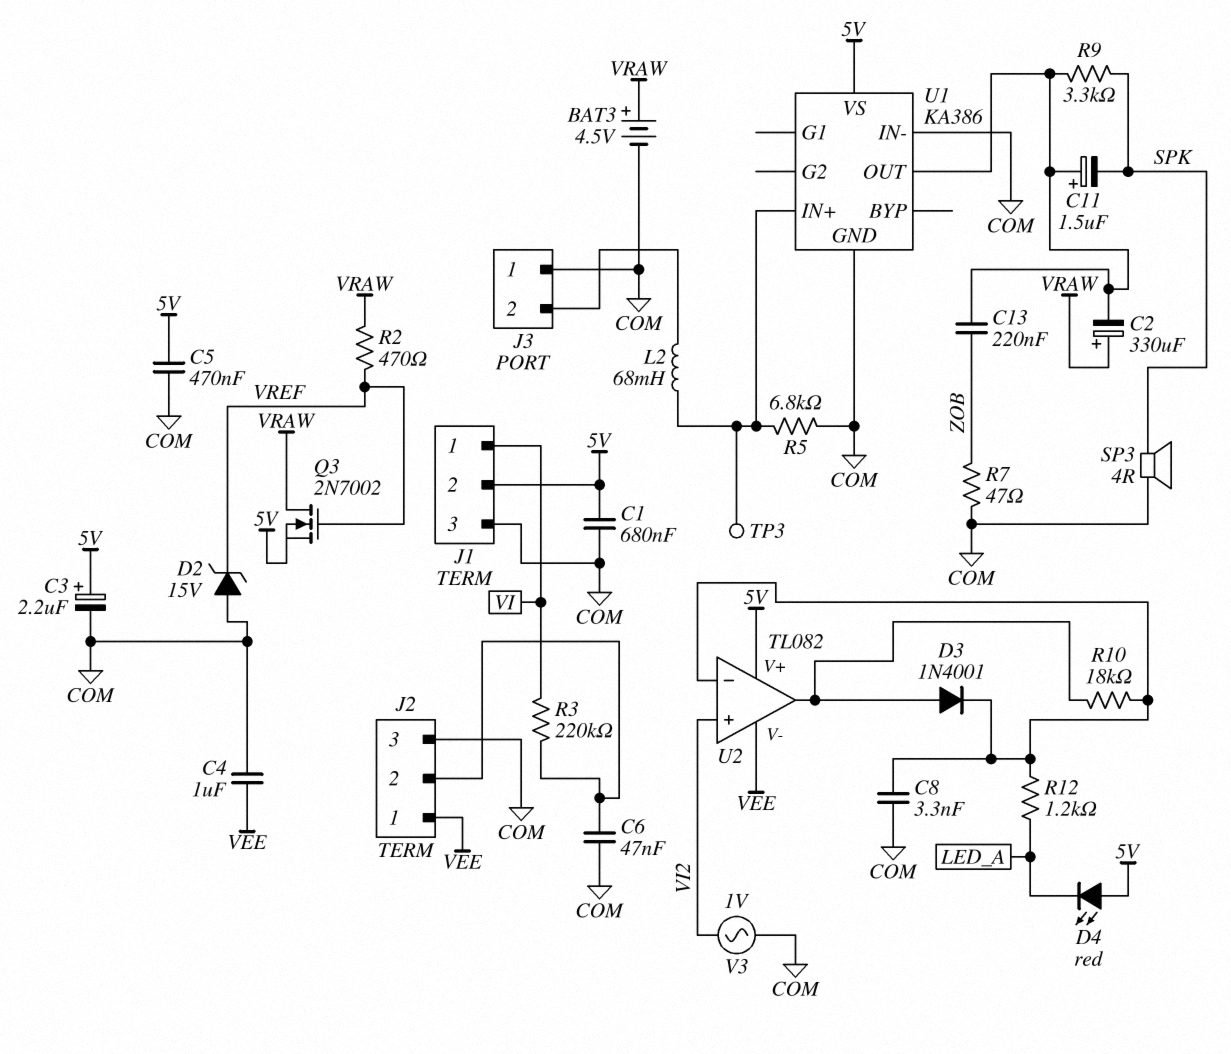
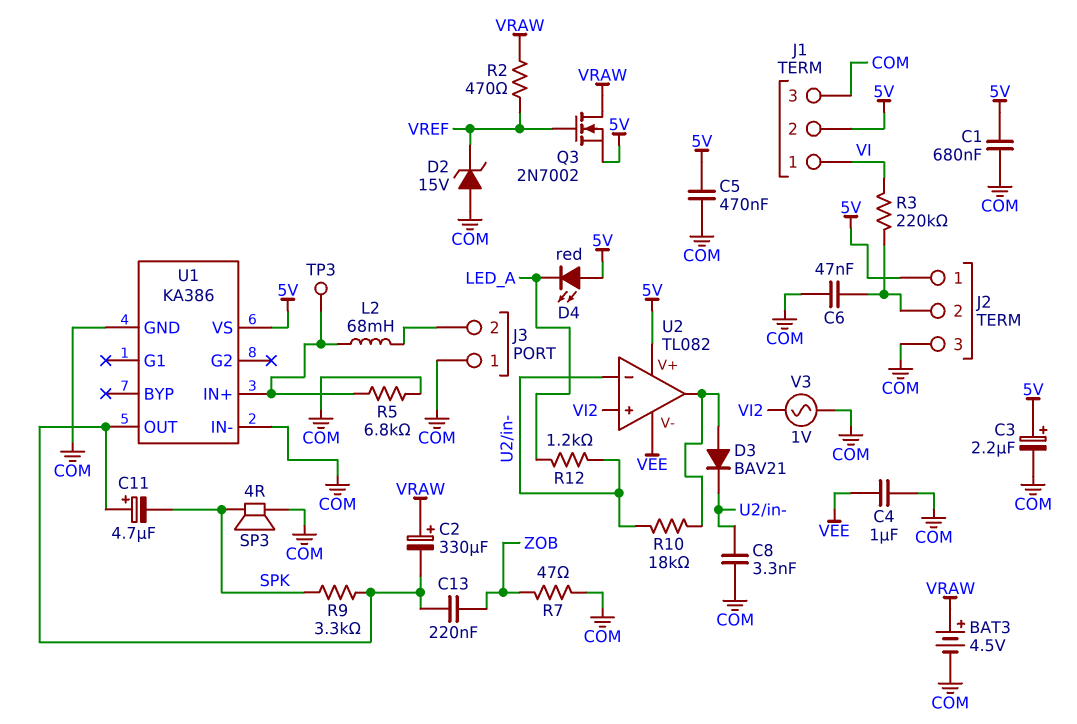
C11: 1.5uF (plus U1/OUT, minus SPK) -> 4.7uF (plus U1/OUT, minus SPK)
D3: diode 1N4001 (A U2/out, K U2/in-) -> diode BAV21 (A U2/out, K U2/in-)
J2 pin 1: VEE -> 5V

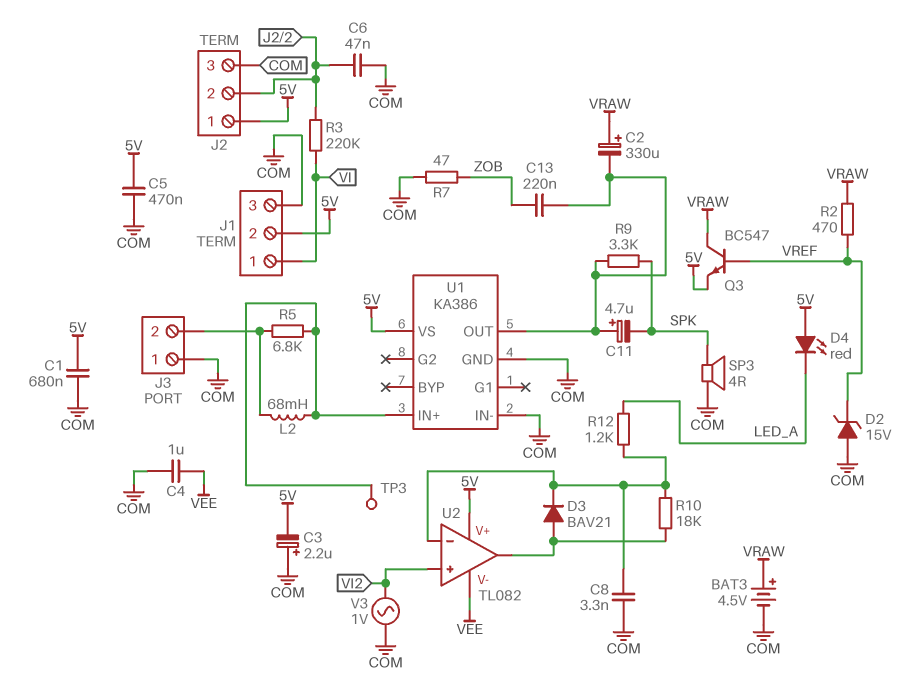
C3: 2.2uF (plus 5V, minus COM) -> 2.2uF (plus COM, minus 5V)
Q3: NMOS 2N7002 (G VREF, D VRAW, S 5V) -> NPN BC547 (B VREF, C VRAW, E 5V)
R5: 6.8k (COM, U1/IN+) -> 6.8k (J3/2, U1/IN+)

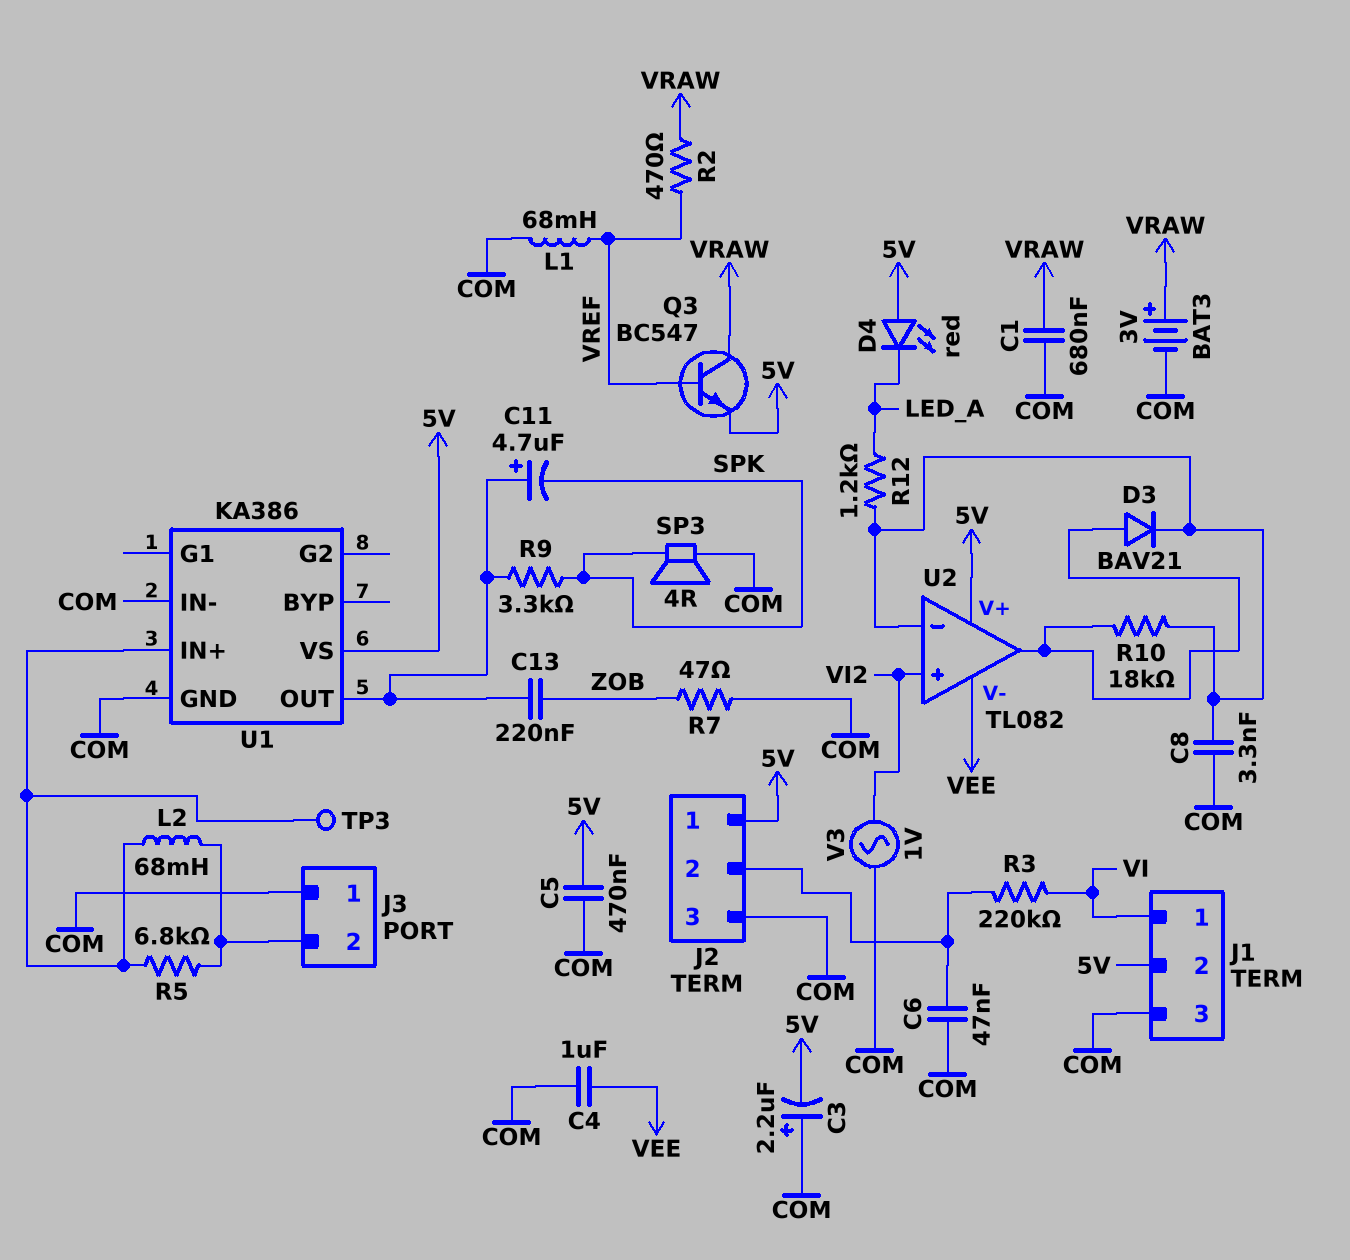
BAT3: 4.5V (plus VRAW, minus COM) -> 3V (plus VRAW, minus COM)
C1: 680nF (5V, COM) -> 680nF (COM, VRAW)
C2: 330uF (plus VRAW, minus U1/OUT) -> none
D2: zener 15V (A COM, K VREF) -> none
L1: none -> 68mH (COM, VREF)

